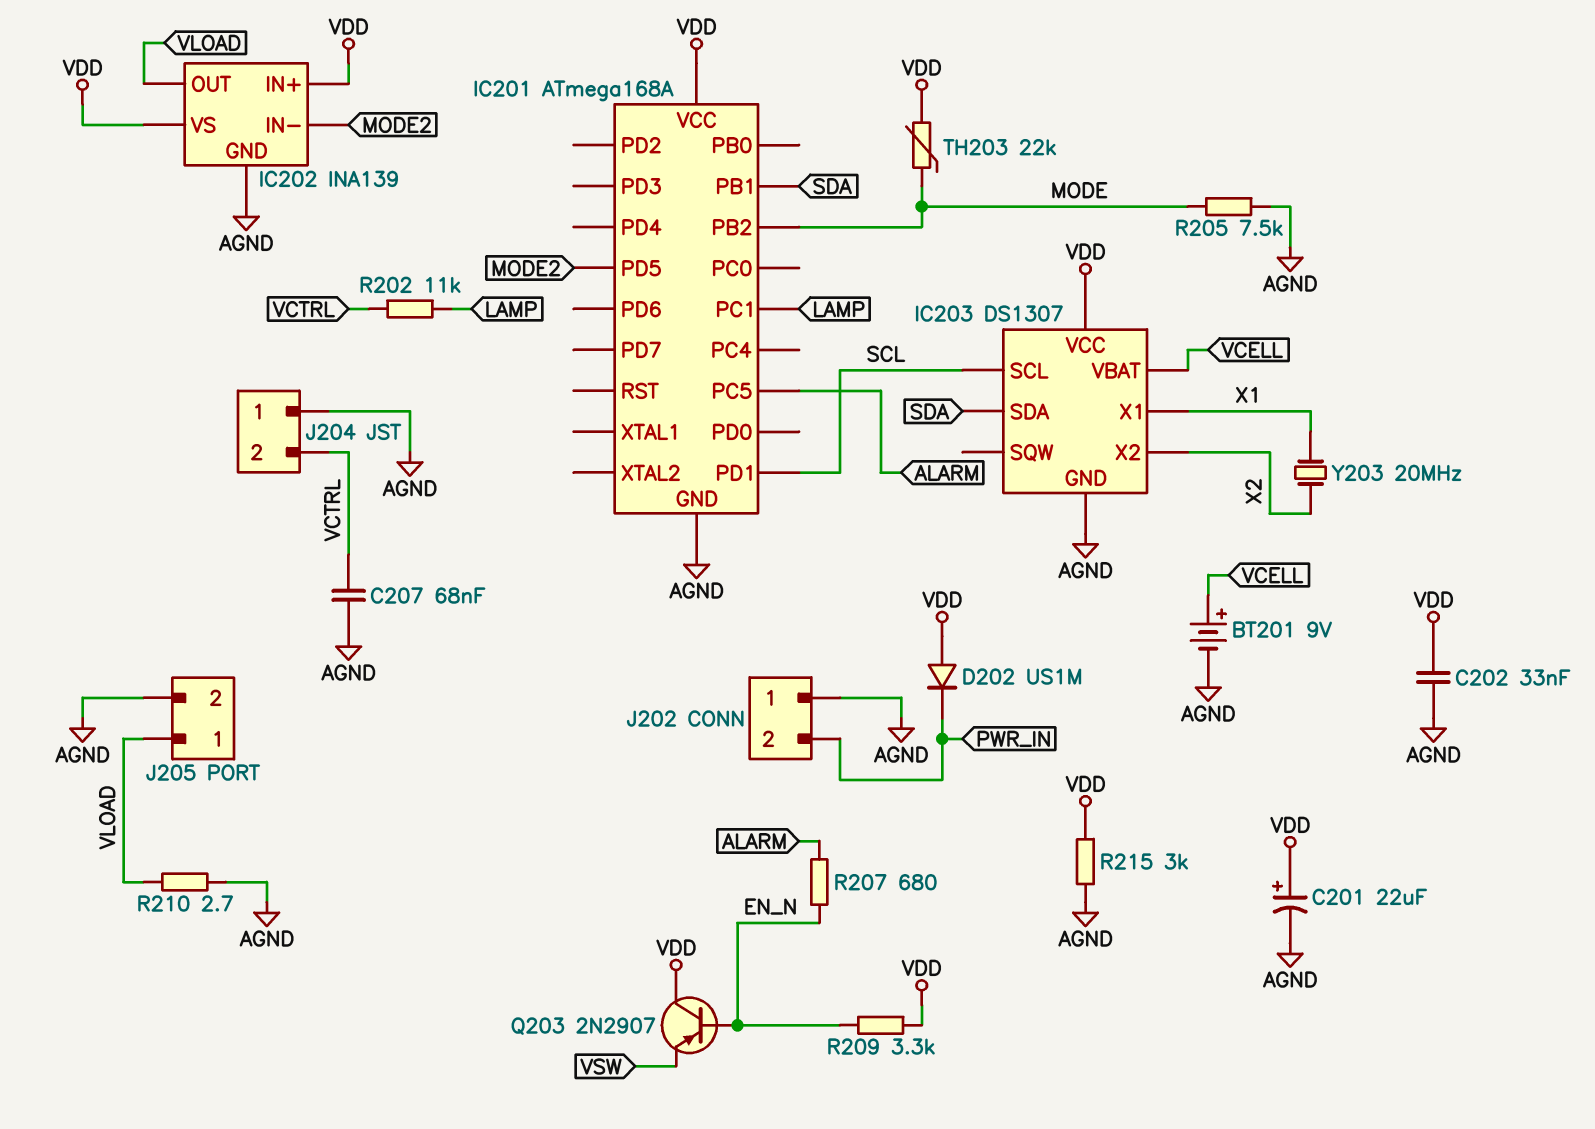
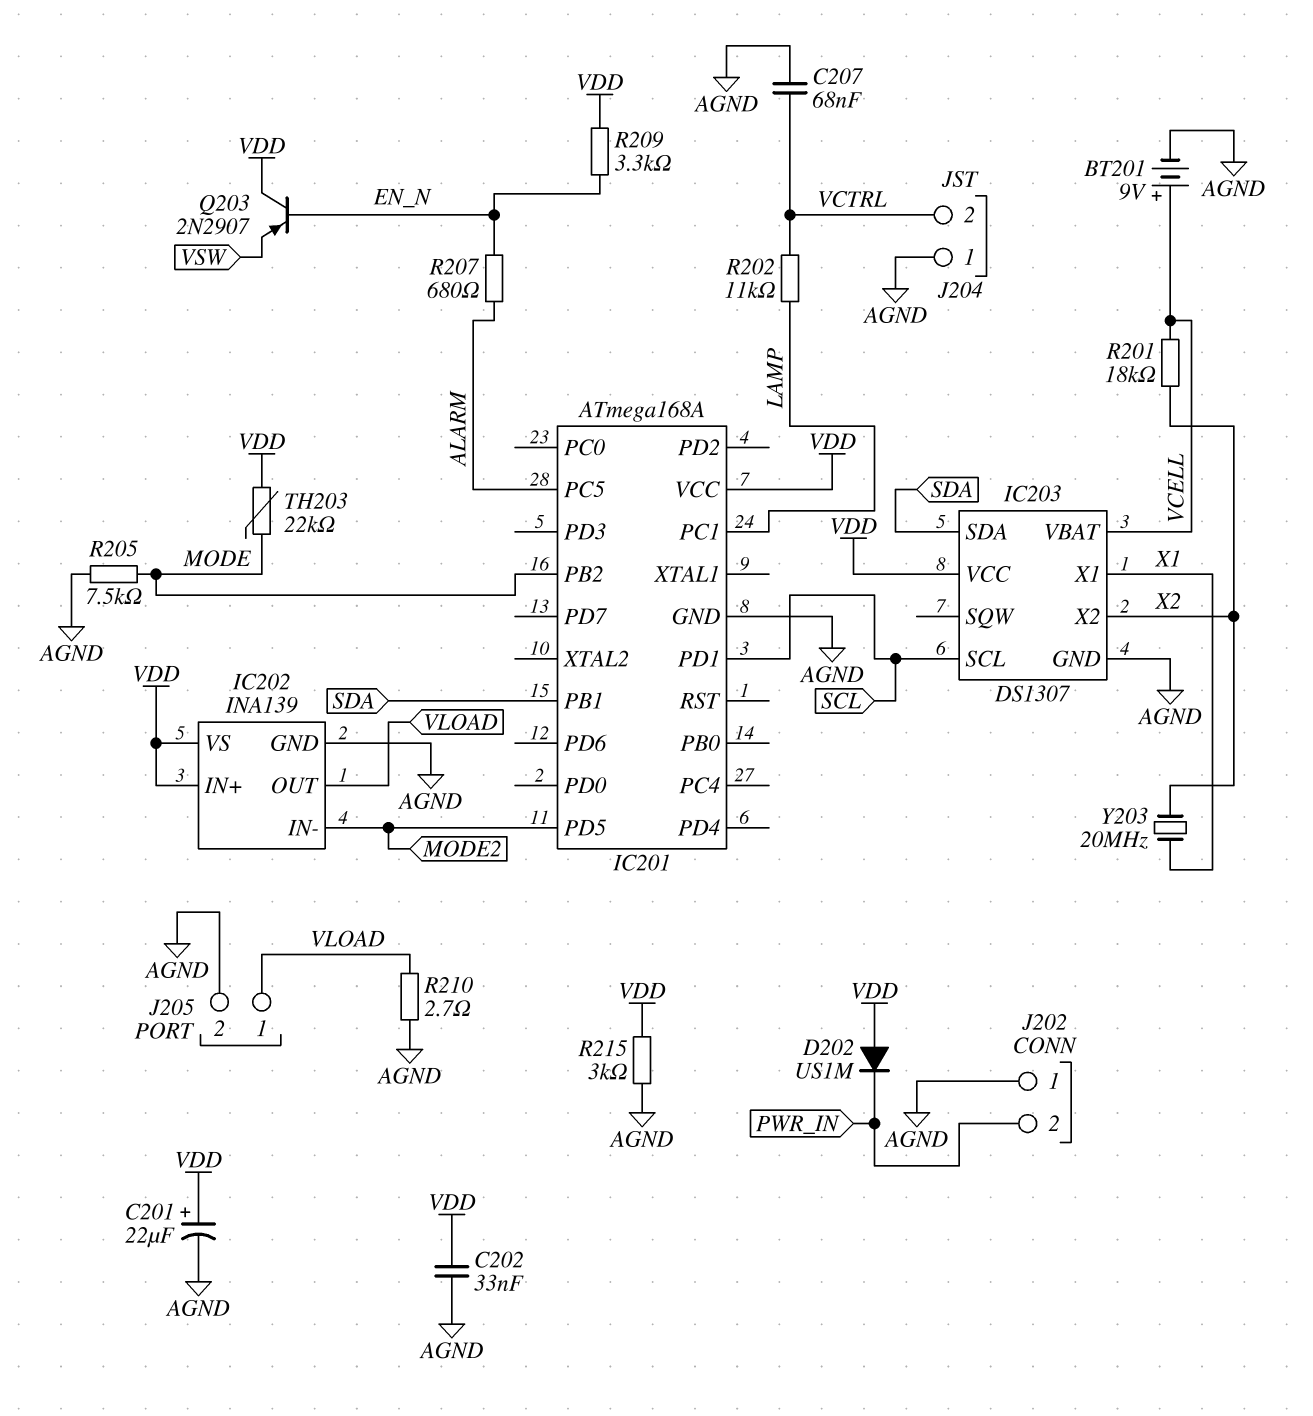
R201: none -> 18k (VCELL, X2)

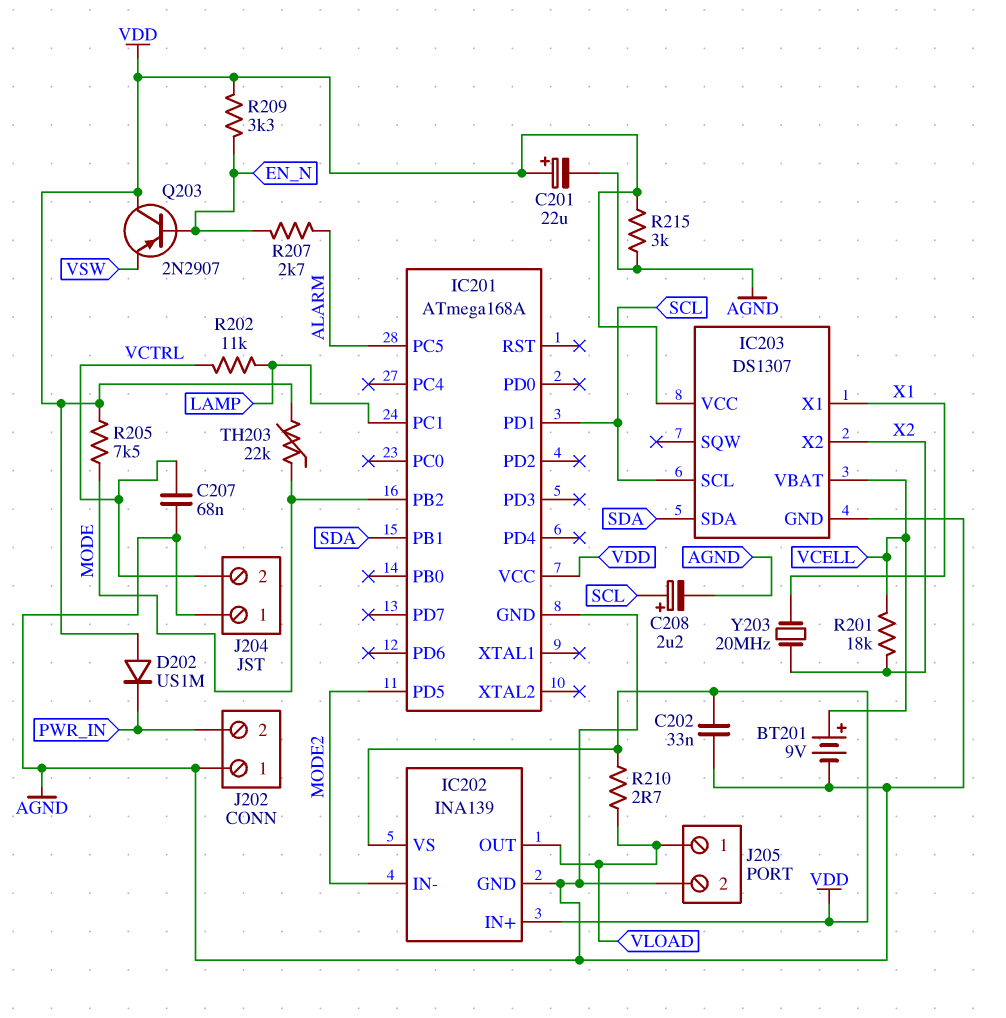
C208: none -> 2.2uF (plus SCL, minus AGND)
R205: 7.5k (AGND, MODE) -> 7.5k (MODE, VDD)
R207: 680 (ALARM, EN_N) -> 2.7k (ALARM, EN_N)
R210: 2.7 (AGND, VLOAD) -> 2.7 (VDD, VLOAD)

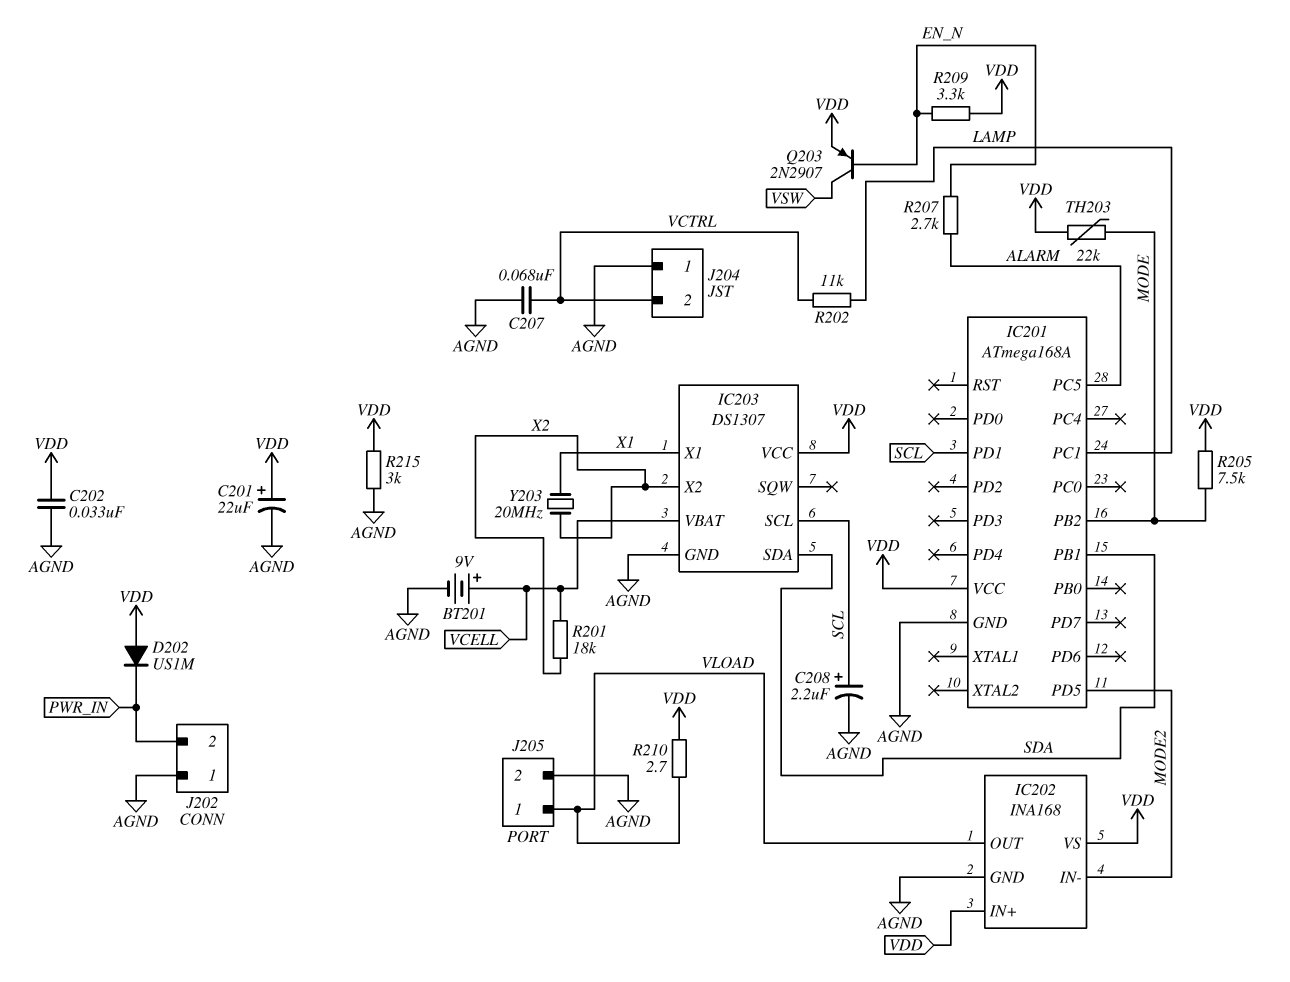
IC202: INA139 -> INA168
Q203: PNP 2N2907 (B EN_N, C VDD, E VSW) -> PNP 2N2907 (B EN_N, C VSW, E VDD)

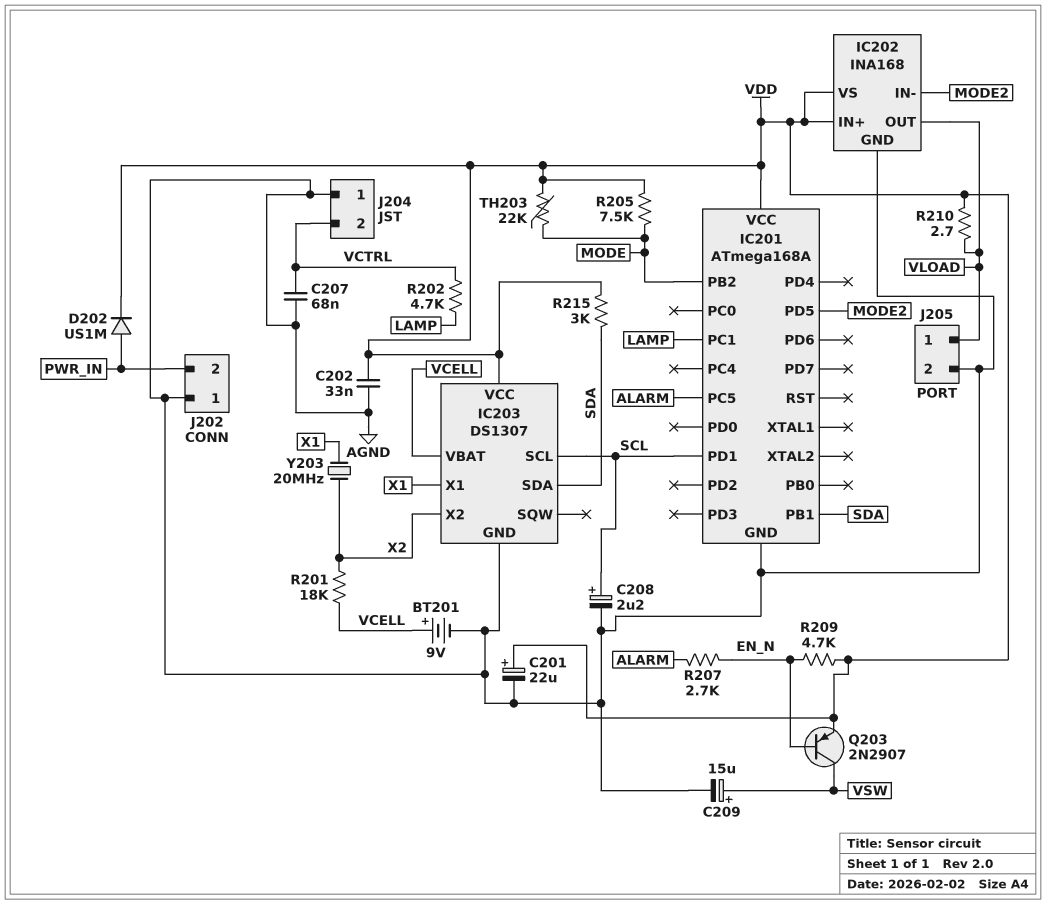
C209: none -> 15uF (plus VSW, minus AGND)
D202: diode US1M (A VDD, K PWR_IN) -> diode US1M (A PWR_IN, K VDD)
R202: 11k (LAMP, VCTRL) -> 4.7k (LAMP, VCTRL)
R209: 3.3k (EN_N, VDD) -> 4.7k (EN_N, VDD)
R215: 3k (AGND, VDD) -> 3k (SDA, VDD)

